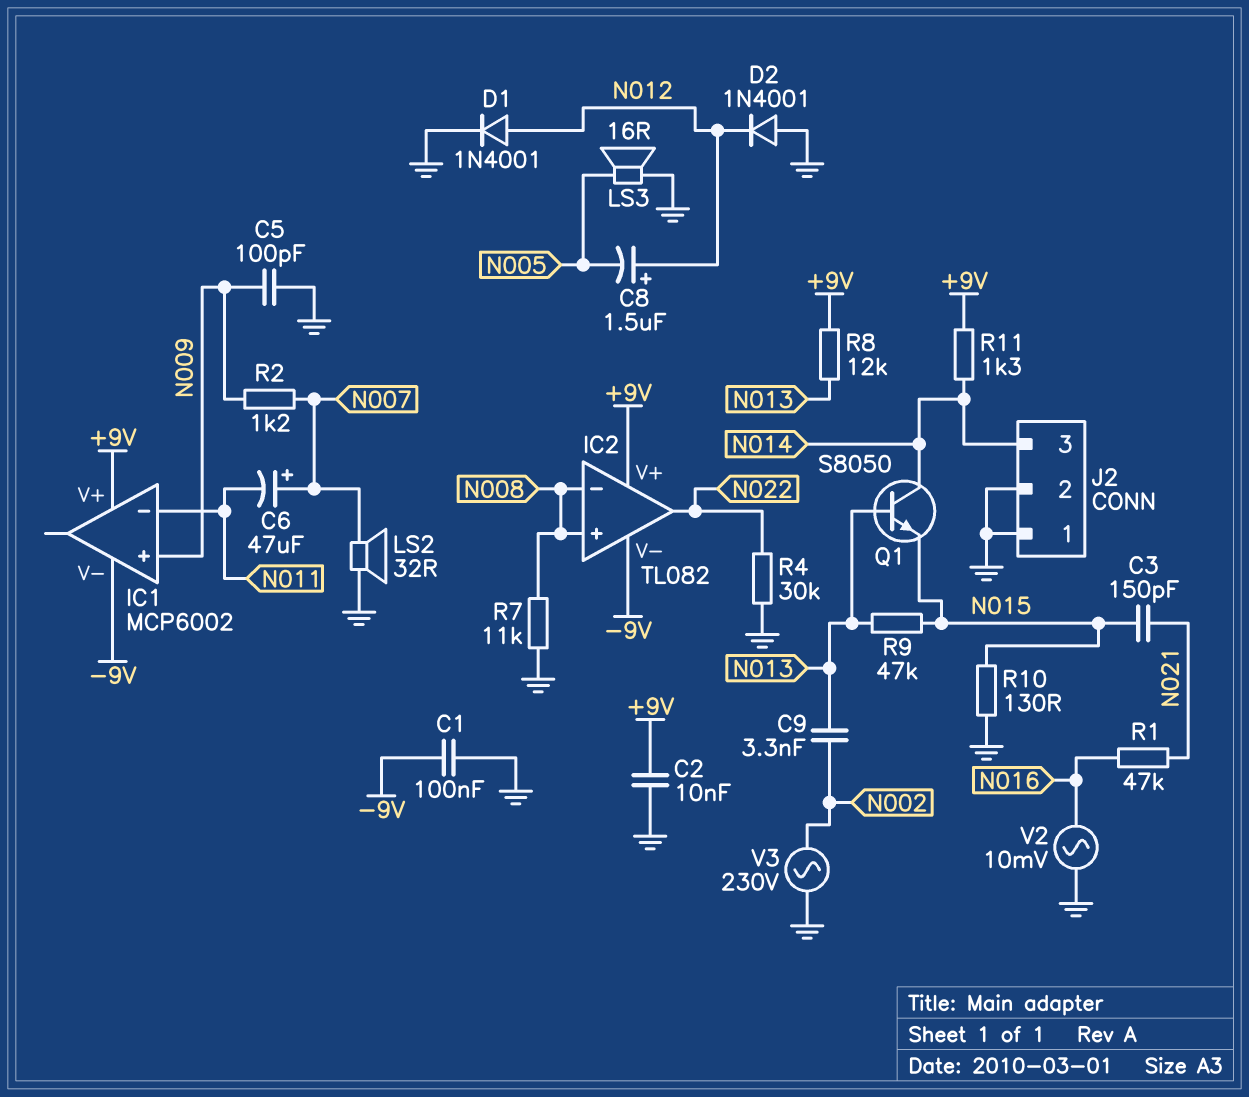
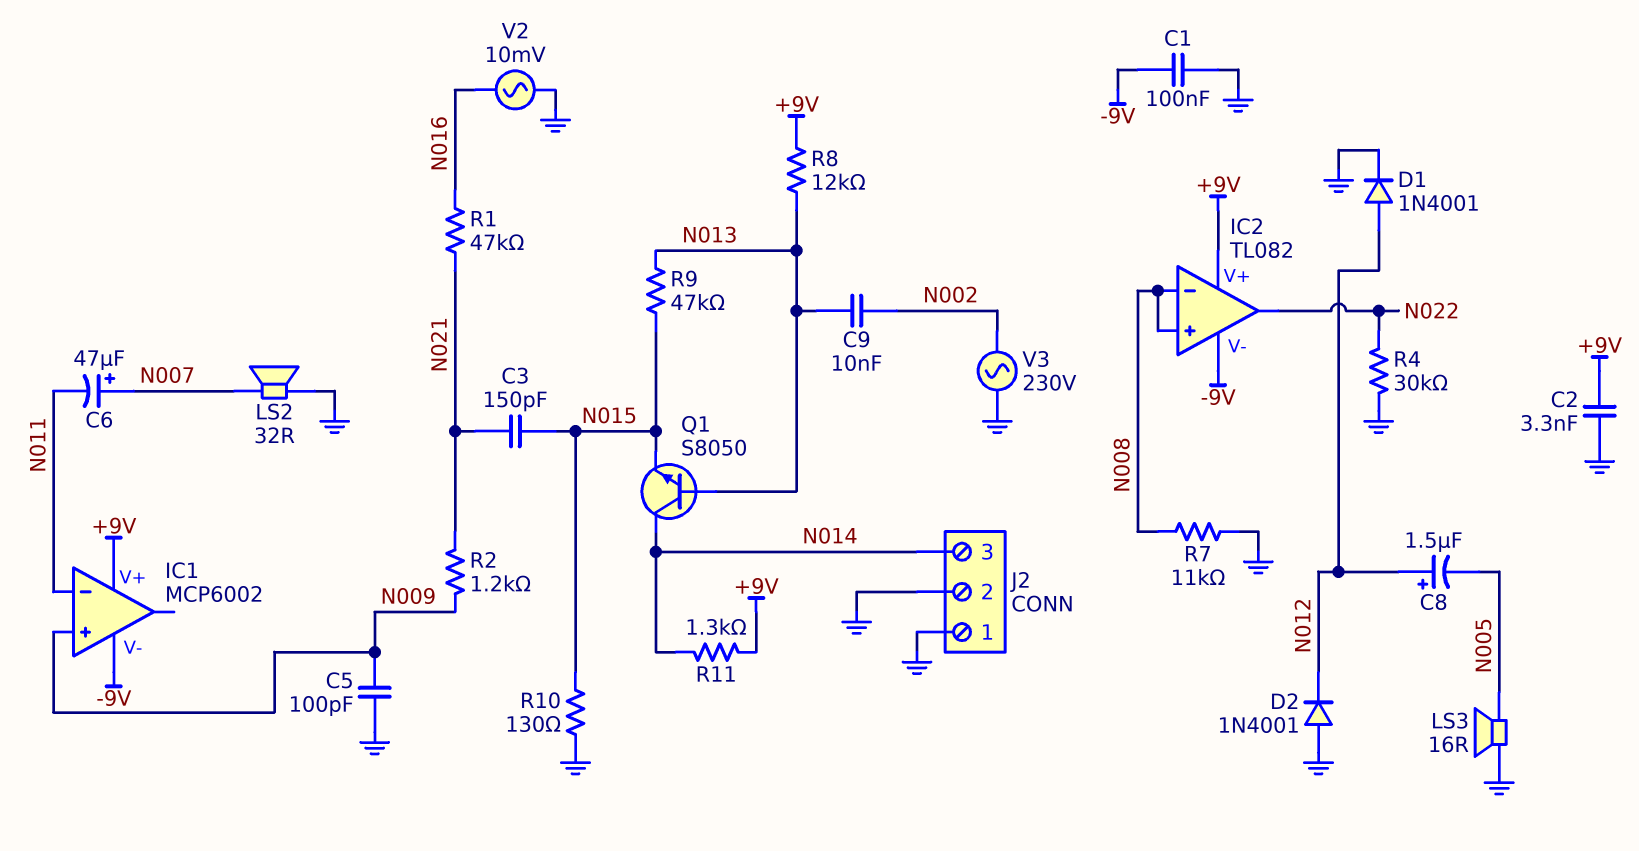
C2: 10nF (+9V, GND) -> 3.3nF (+9V, GND)
C9: 3.3nF (N002, N013) -> 10nF (N002, N013)
R2: 1.2k (N007, N009) -> 1.2k (N009, N021)

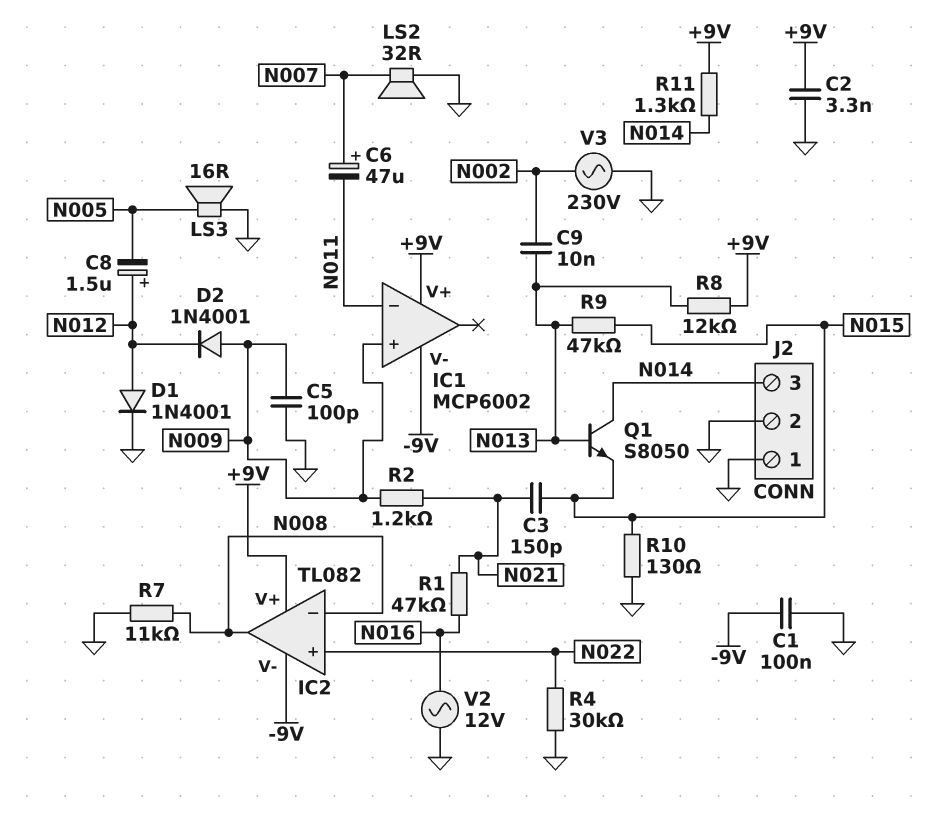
D2: diode 1N4001 (A GND, K N012) -> diode 1N4001 (A N009, K N012)
IC2 pin in+: N008 -> N022
IC2 pin out: N022 -> N008
V2: AC 10mV (GND, N016) -> AC 12V (GND, N016)

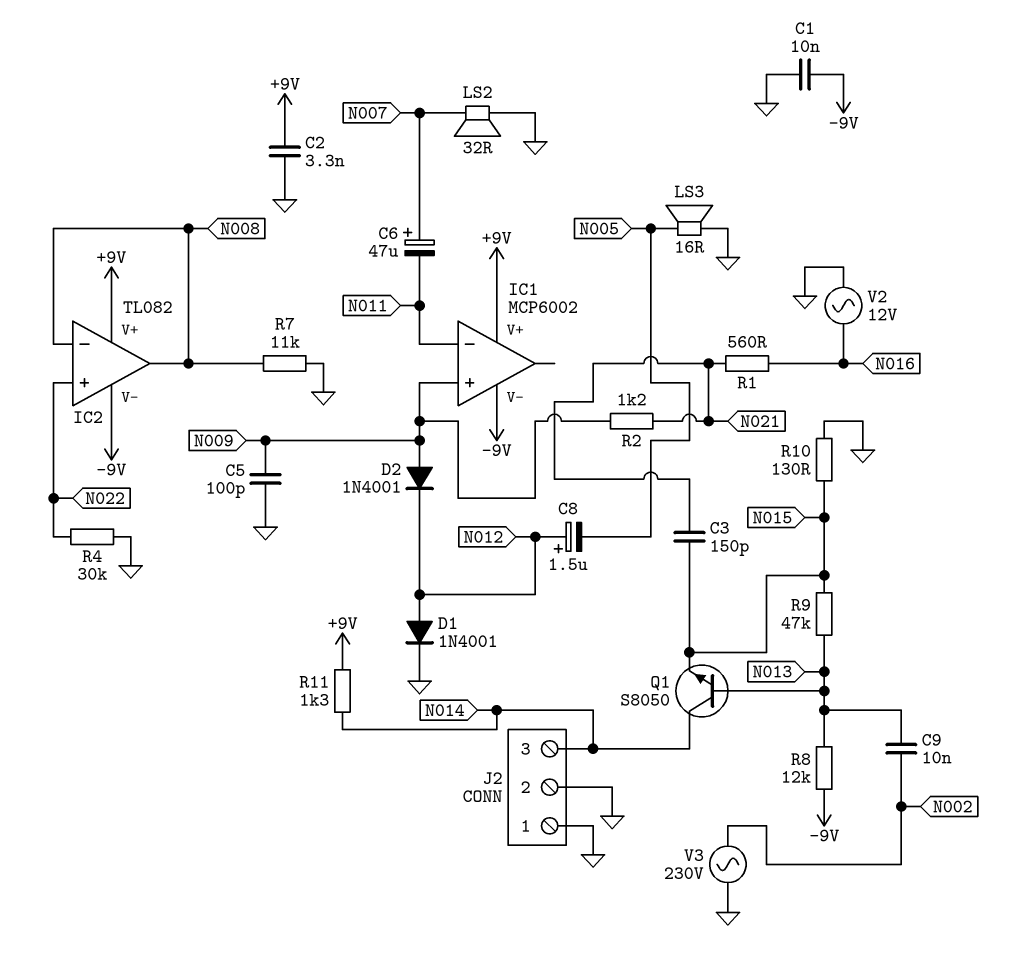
C1: 100nF (-9V, GND) -> 10nF (-9V, GND)
R1: 47k (N016, N021) -> 560 (N016, N021)
R8: 12k (+9V, N013) -> 12k (-9V, N013)

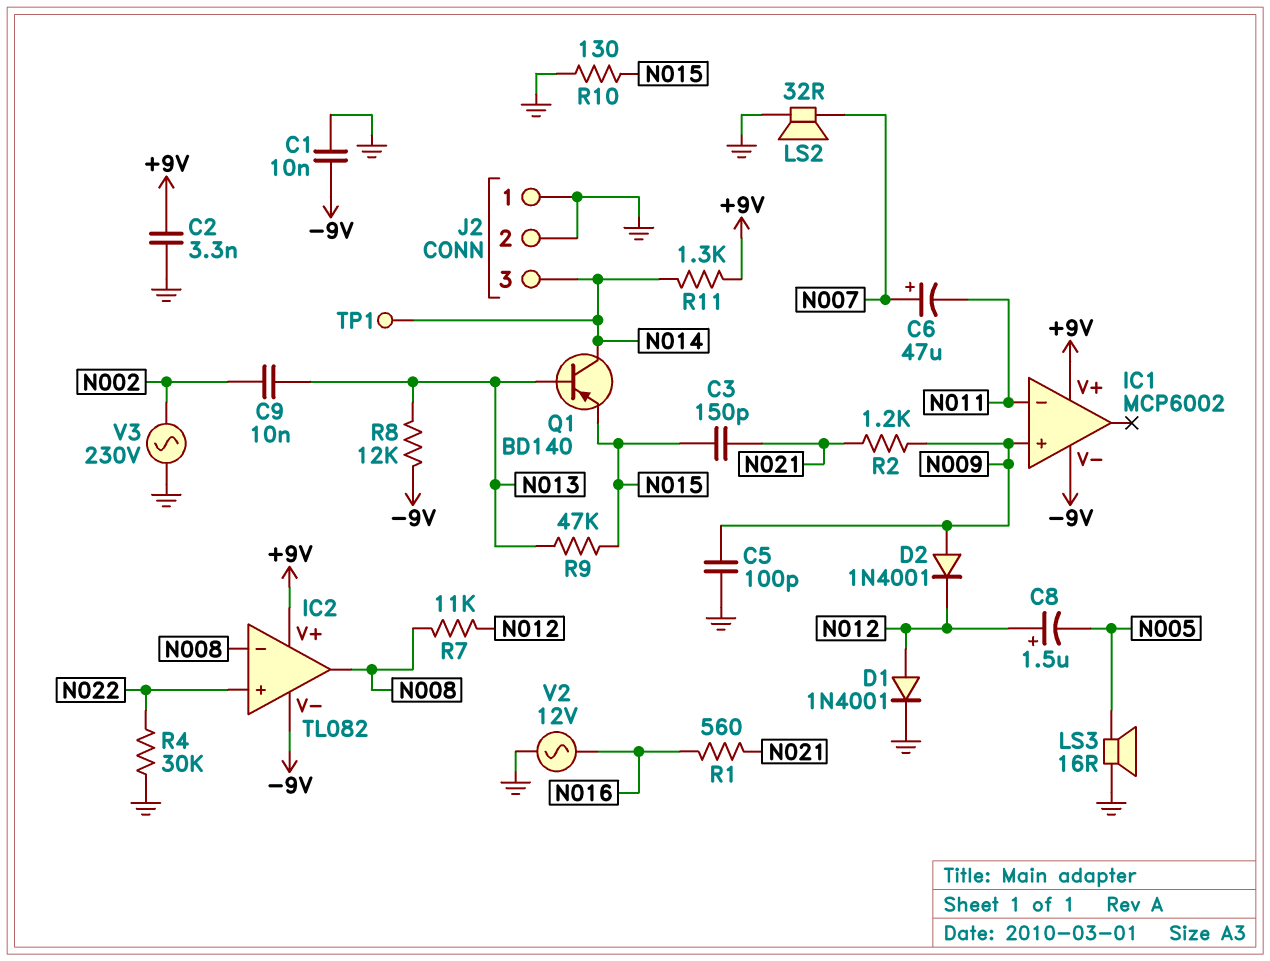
Q1: NPN S8050 (B N013, C N014, E N015) -> PNP BD140 (B N013, C N014, E N015)
R7: 11k (GND, N008) -> 11k (N008, N012)
TP1: none -> test point (N014)

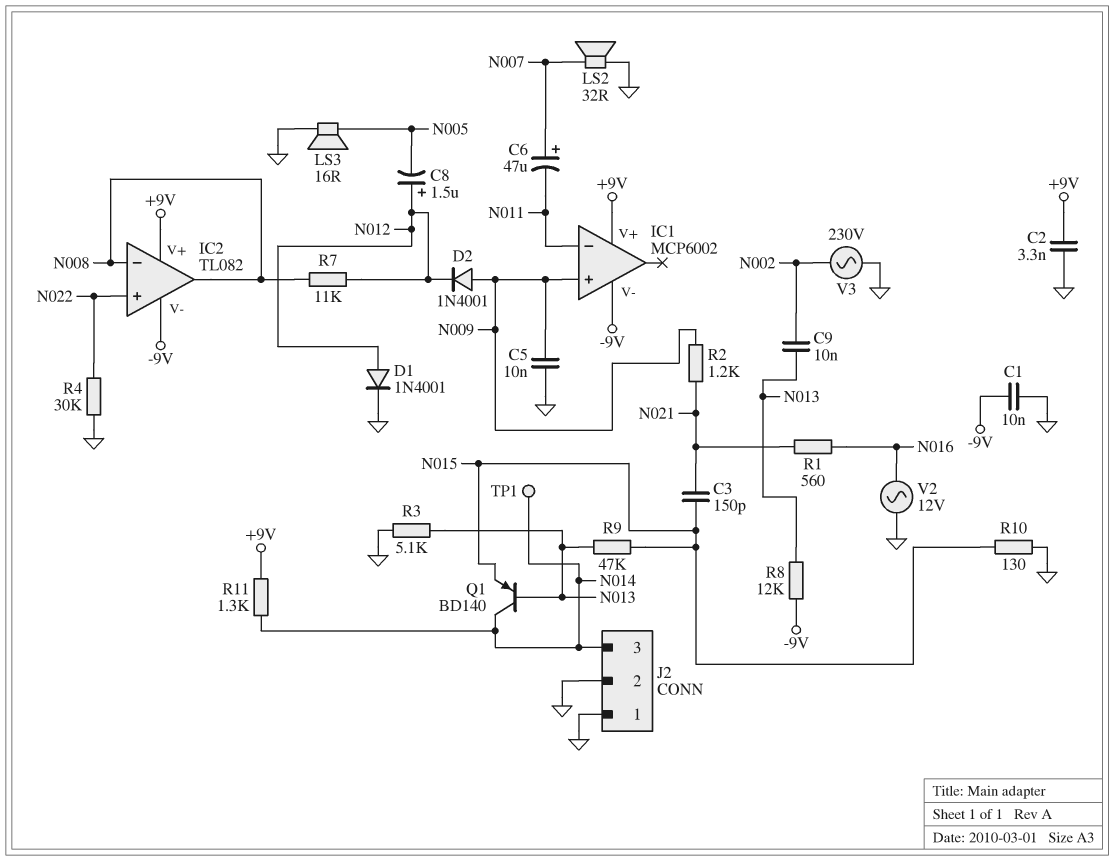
C5: 100pF (GND, N009) -> 10nF (GND, N009)
R3: none -> 5.1k (GND, N013)

